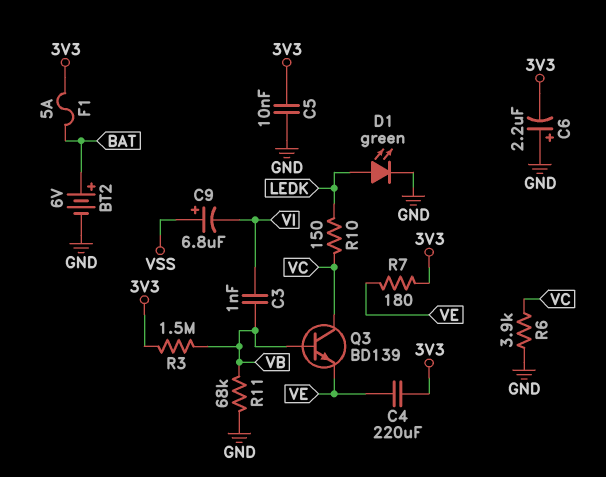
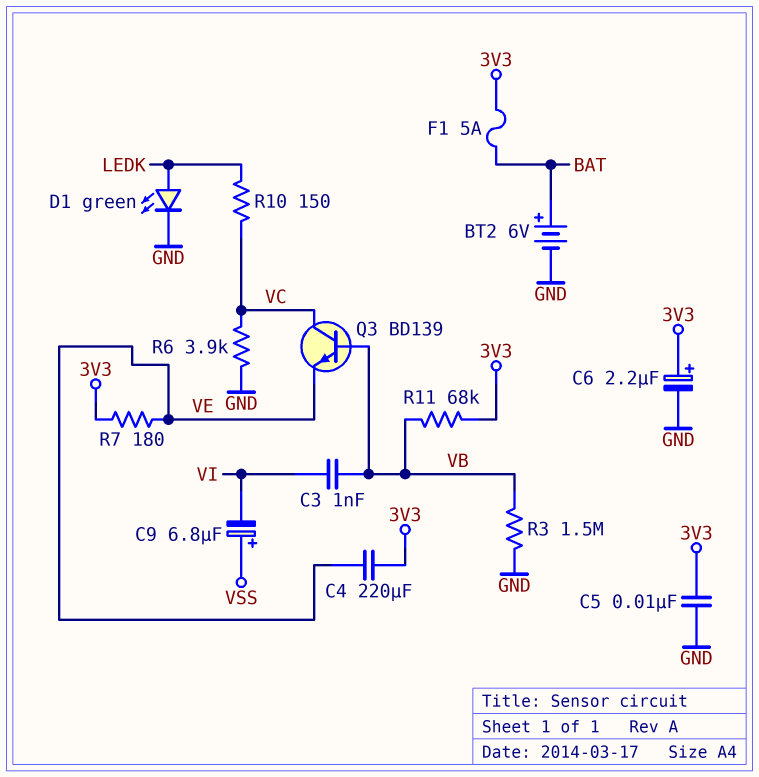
C6: 2.2uF (plus GND, minus 3V3) -> 2.2uF (plus 3V3, minus GND)
R3: 1.5M (3V3, VB) -> 1.5M (GND, VB)
R11: 68k (GND, VB) -> 68k (3V3, VB)

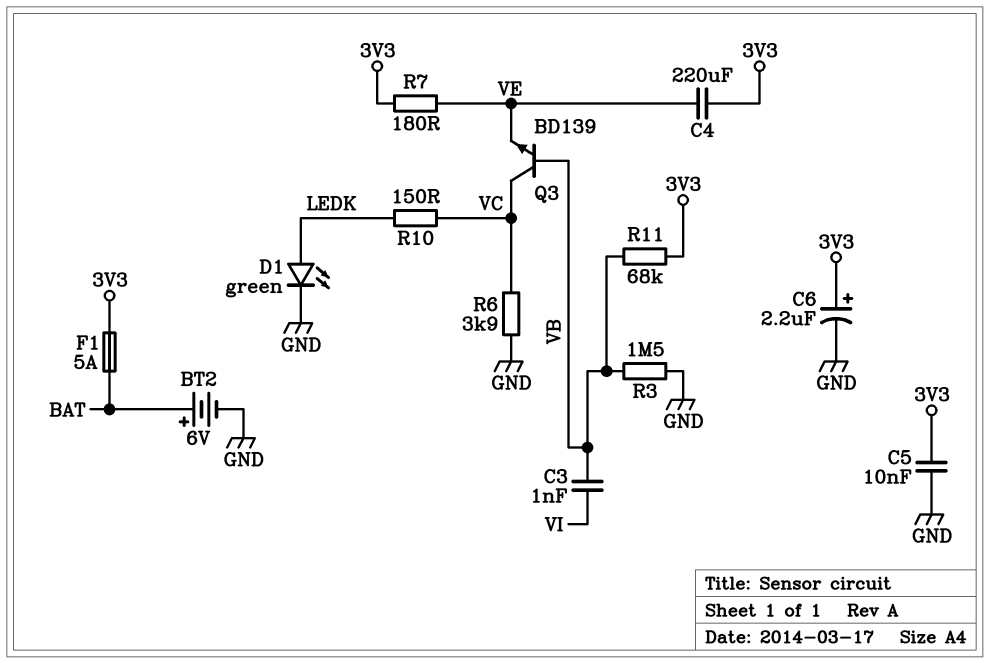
C9: 6.8uF (plus VSS, minus VI) -> none

